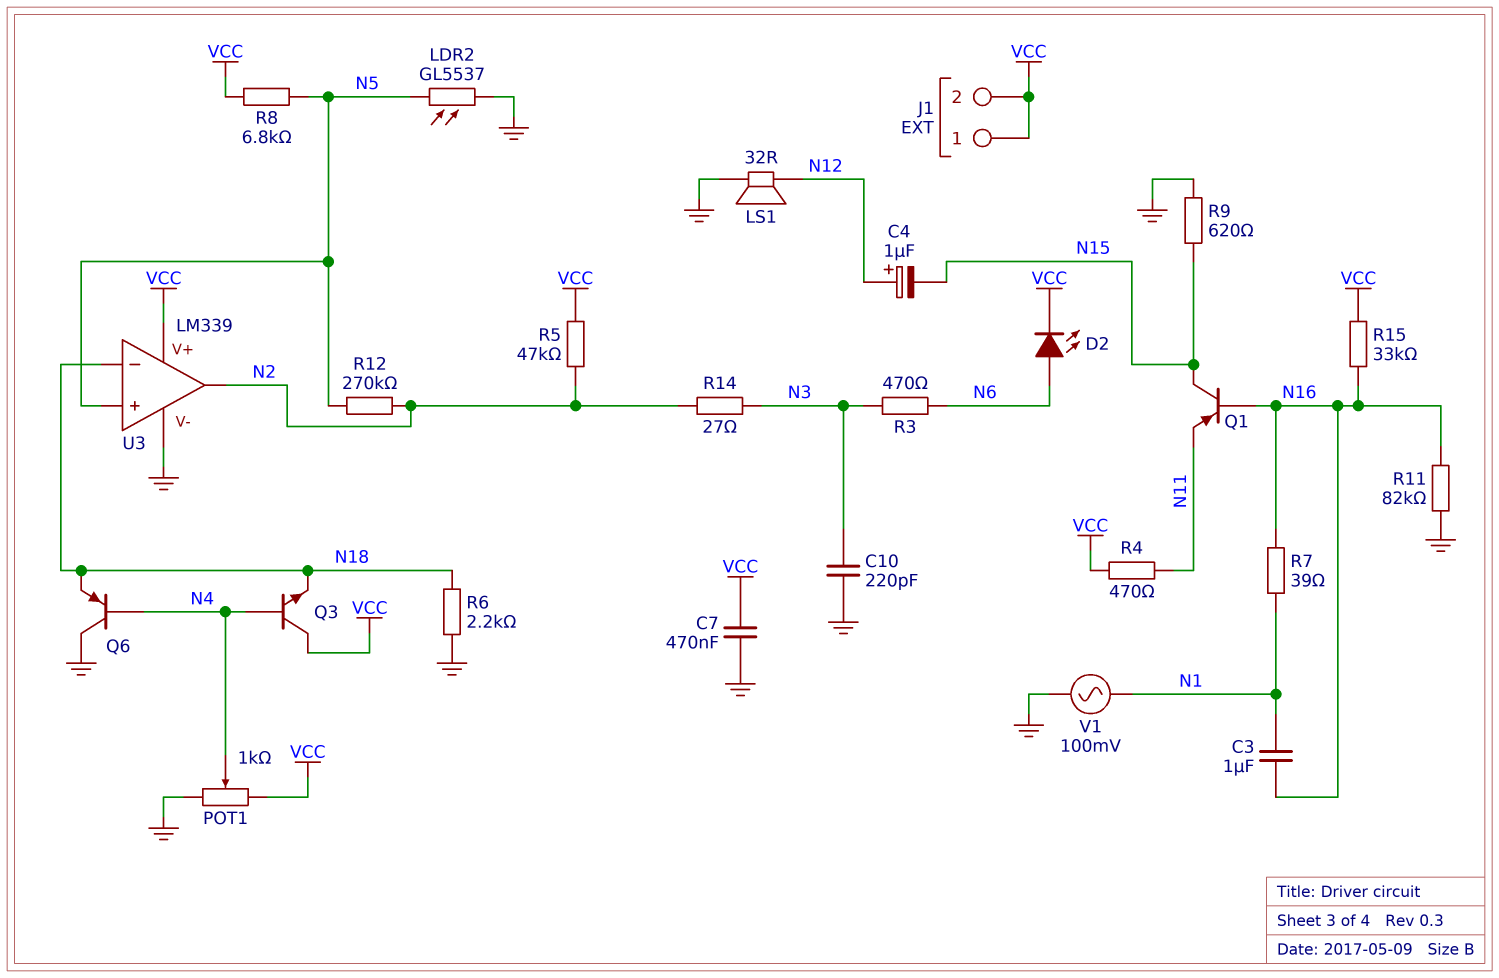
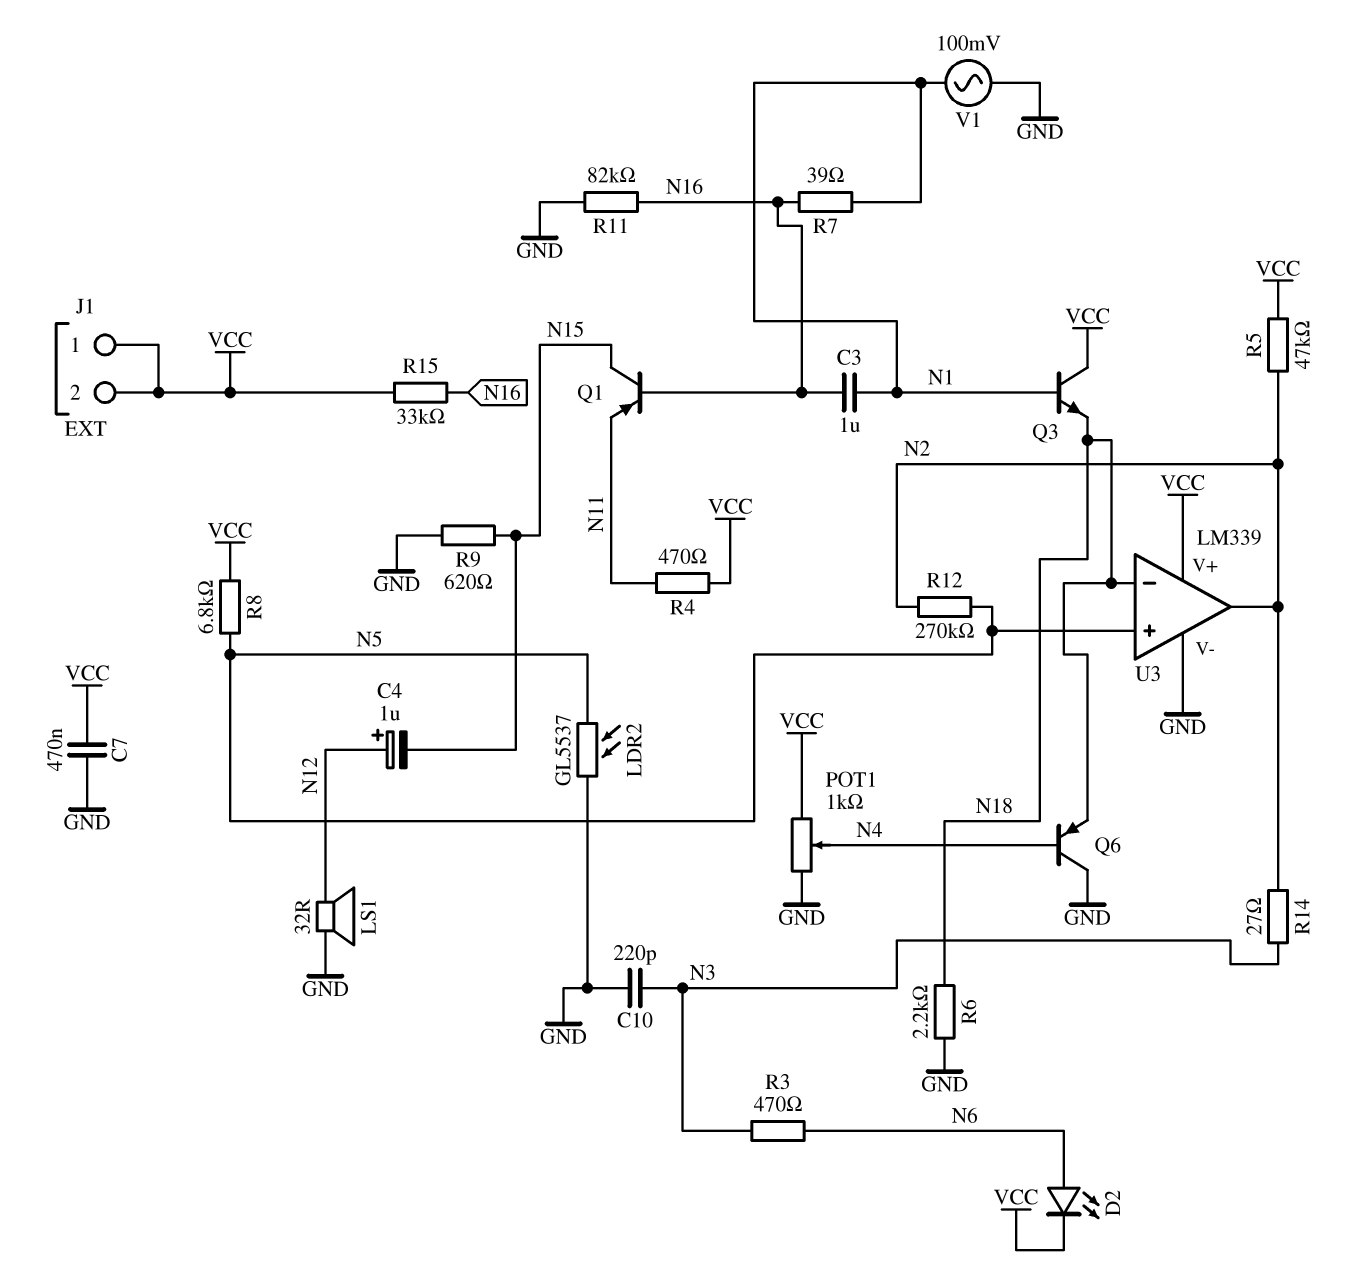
Q3: NPN (B N4, C VCC, E N18) -> NPN (B N1, C VCC, E N18)

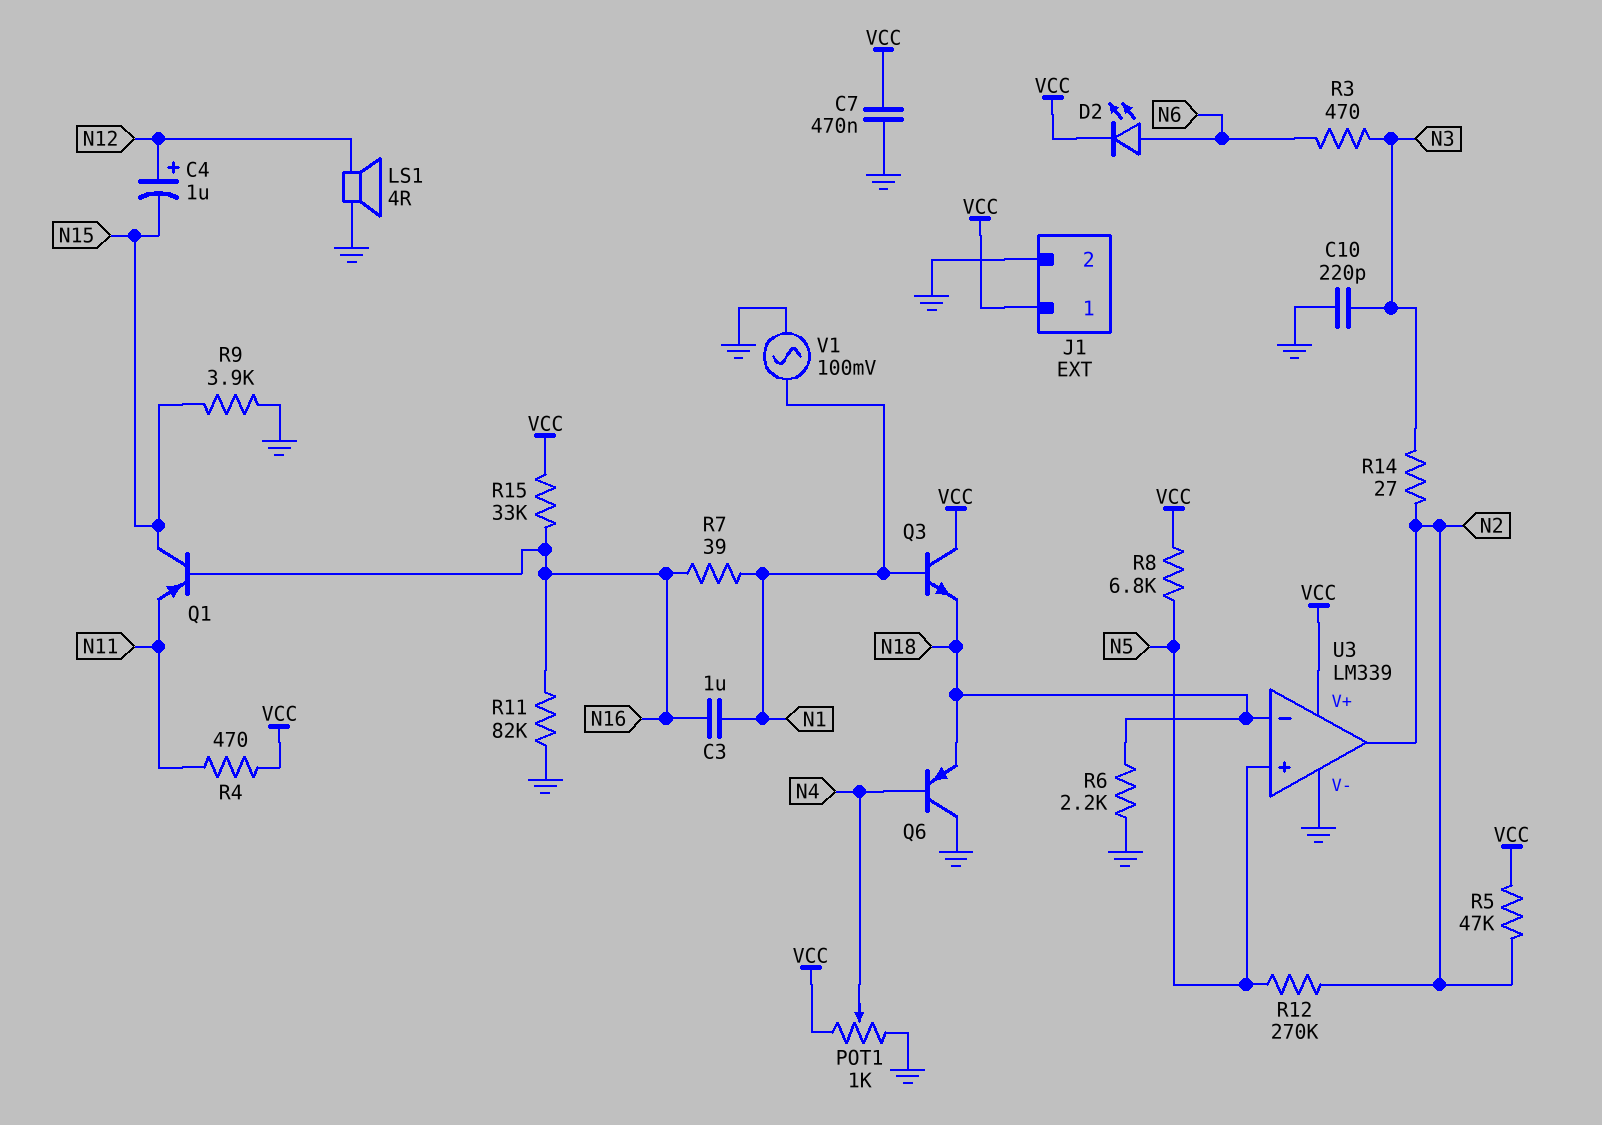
J1 pin 2: VCC -> GND
LDR2: GL5537 (GND, N5) -> none
LS1: speaker 32R (GND, N12) -> speaker 4R (GND, N12)
R9: 620 (GND, N15) -> 3.9k (GND, N15)

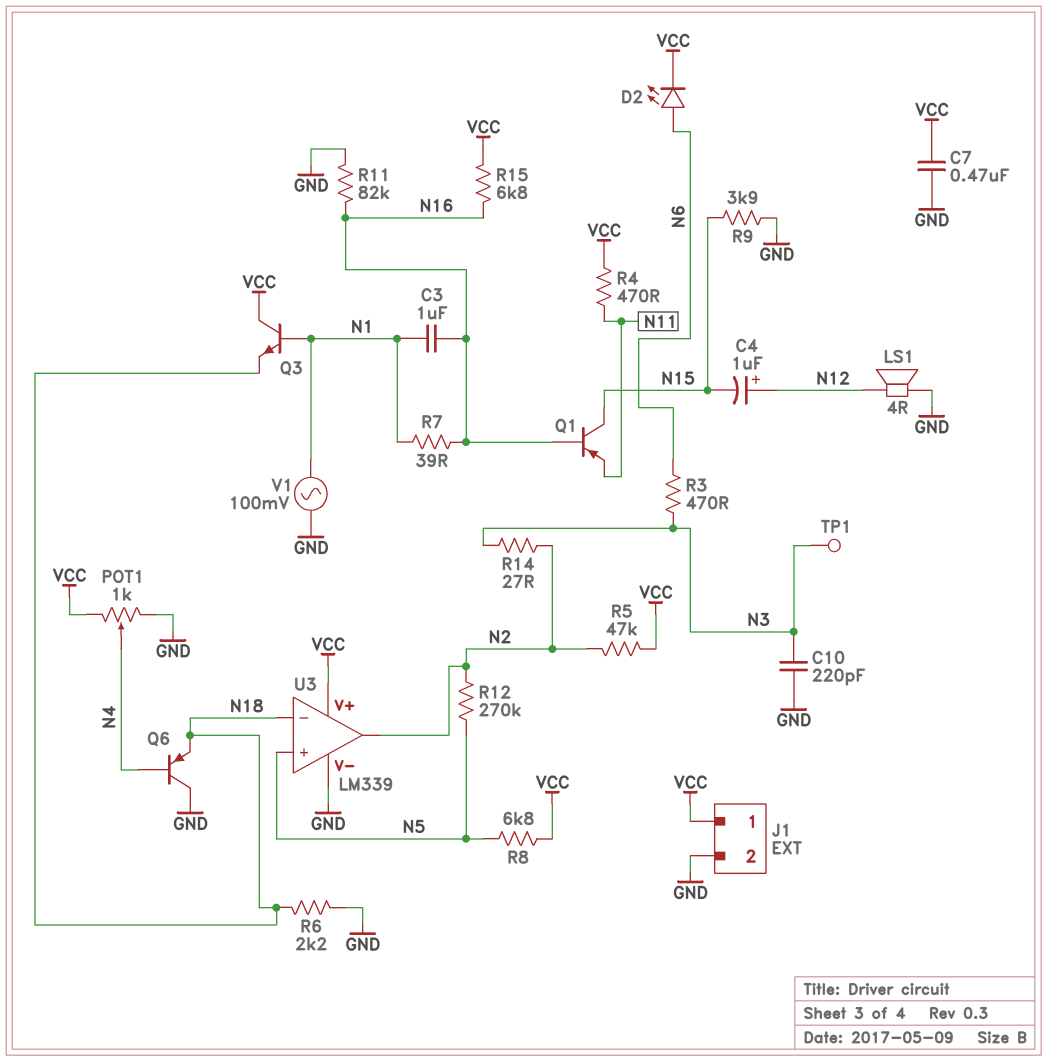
R15: 33k (N16, VCC) -> 6.8k (N16, VCC)
TP1: none -> test point (N3)

